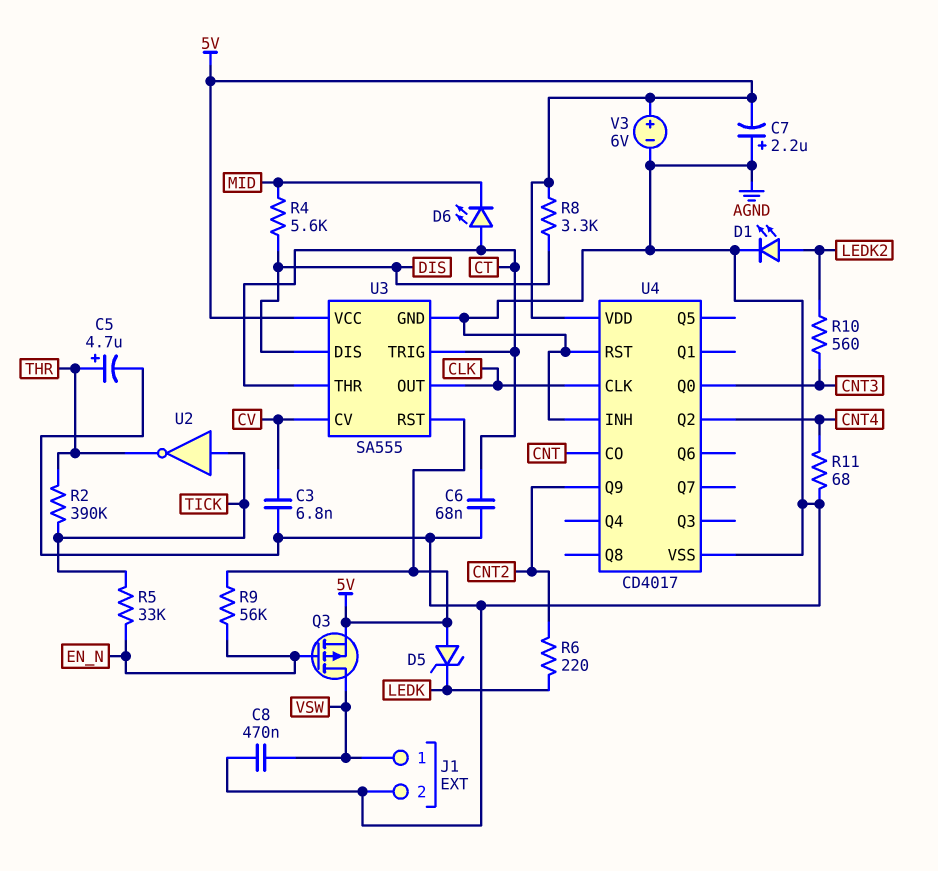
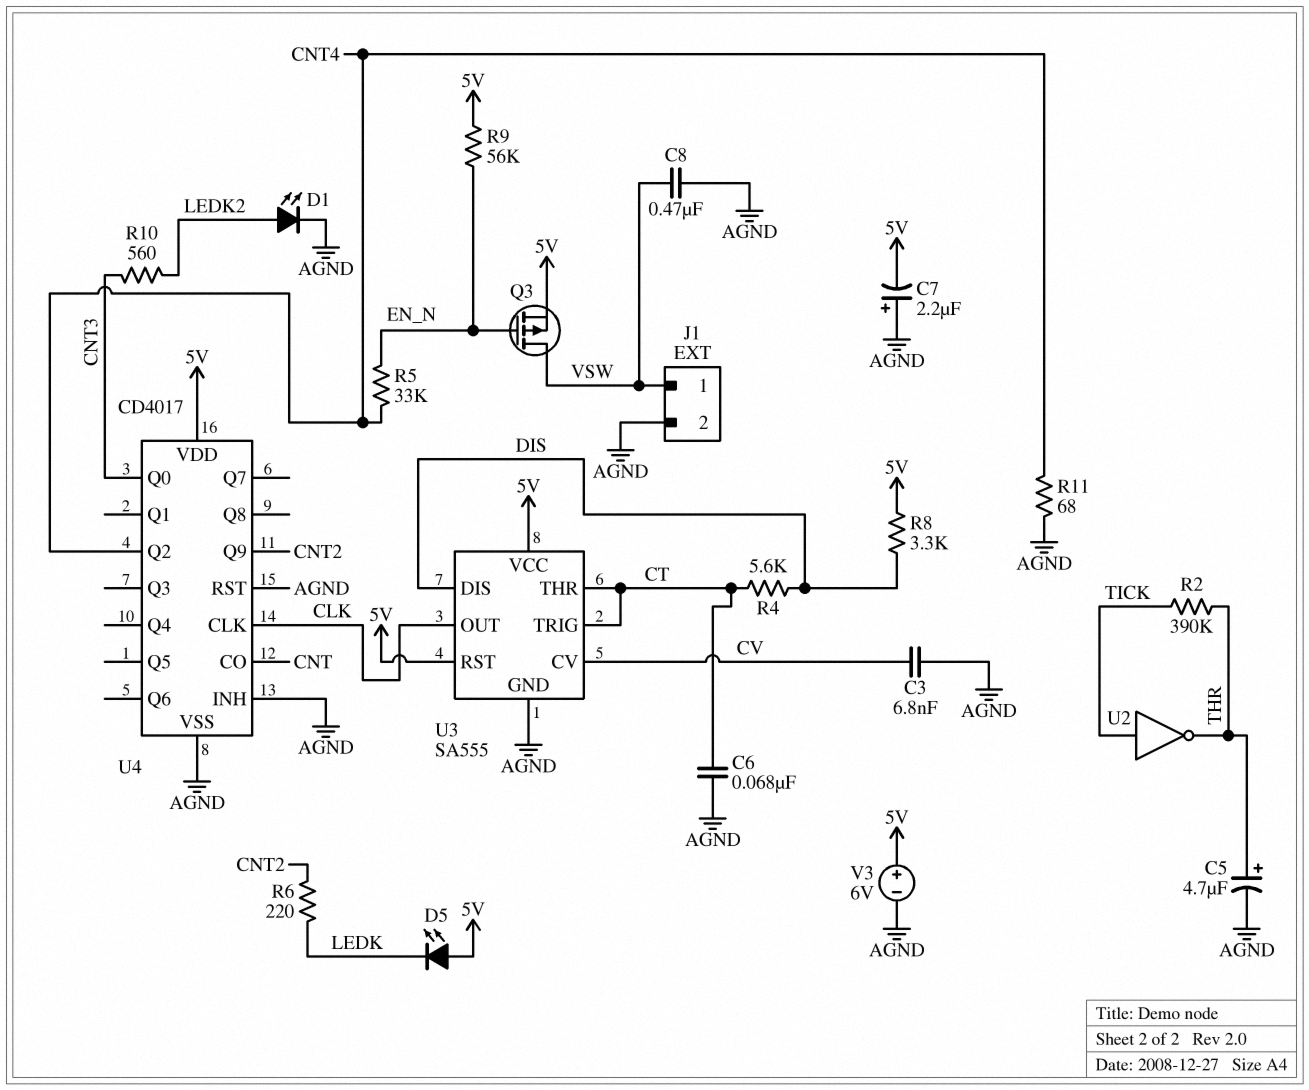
D5: zener (A 5V, K LEDK) -> LED (A 5V, K LEDK)
D6: LED (A CT, K MID) -> none
R4: 5.6k (DIS, MID) -> 5.6k (CT, DIS)
R5: 33k (EN_N, TICK) -> 33k (CNT4, EN_N)

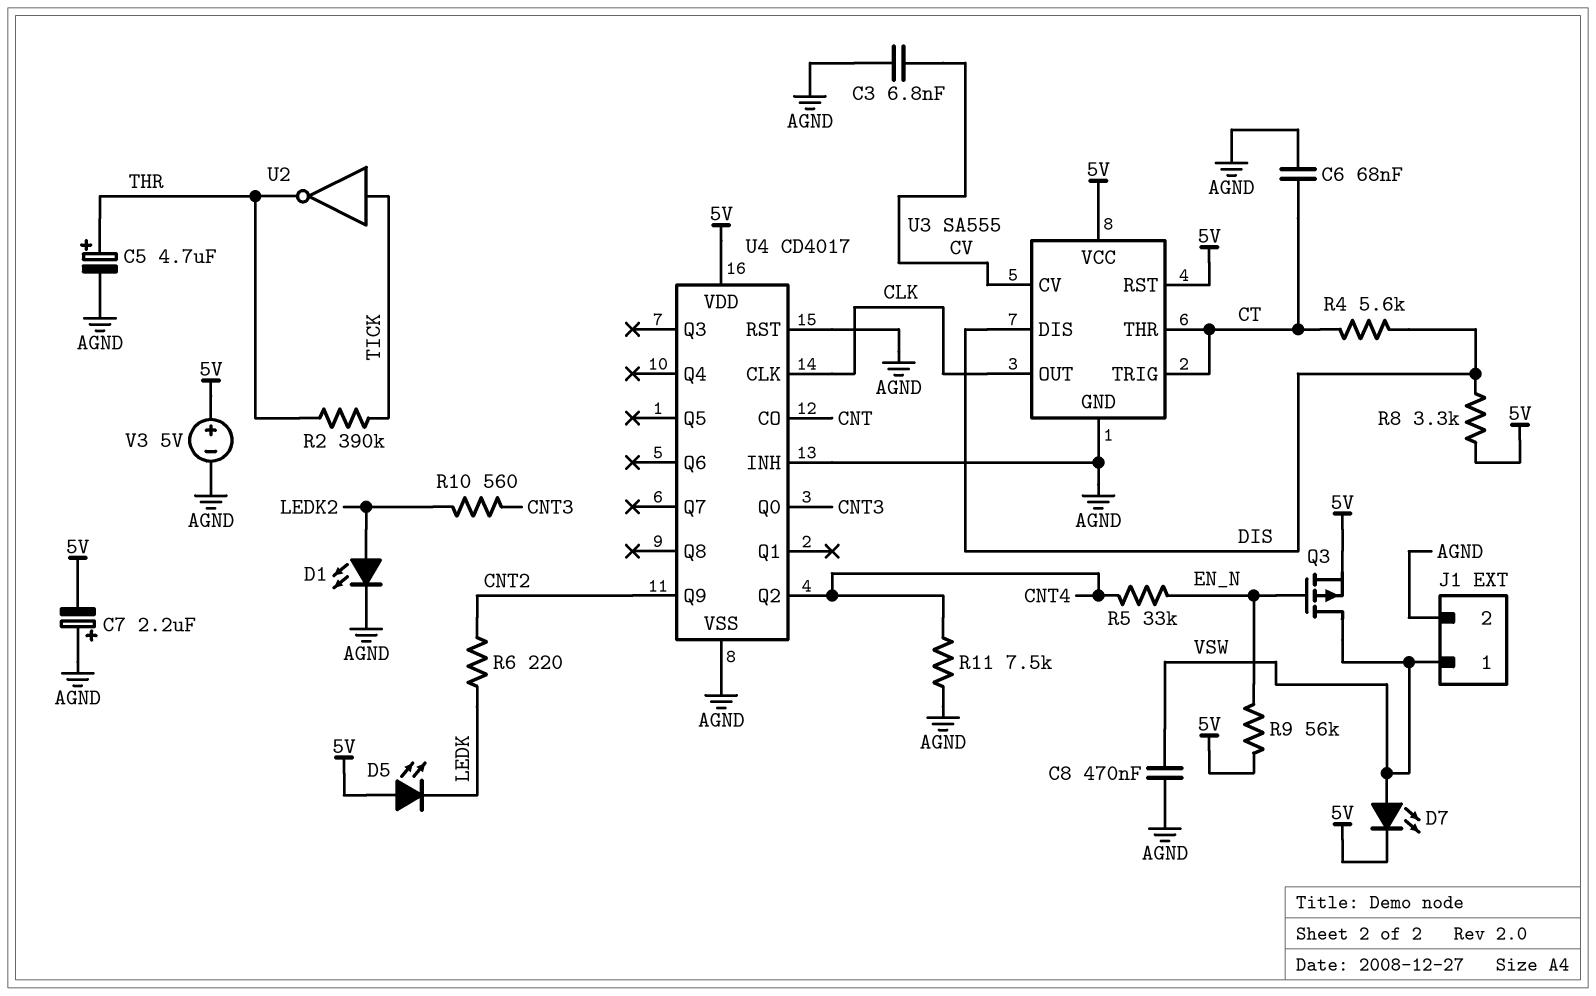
D7: none -> LED (A VSW, K 5V)
R11: 68 (AGND, CNT4) -> 7.5k (AGND, CNT4)
V3: 6V (plus 5V, minus AGND) -> 5V (plus 5V, minus AGND)

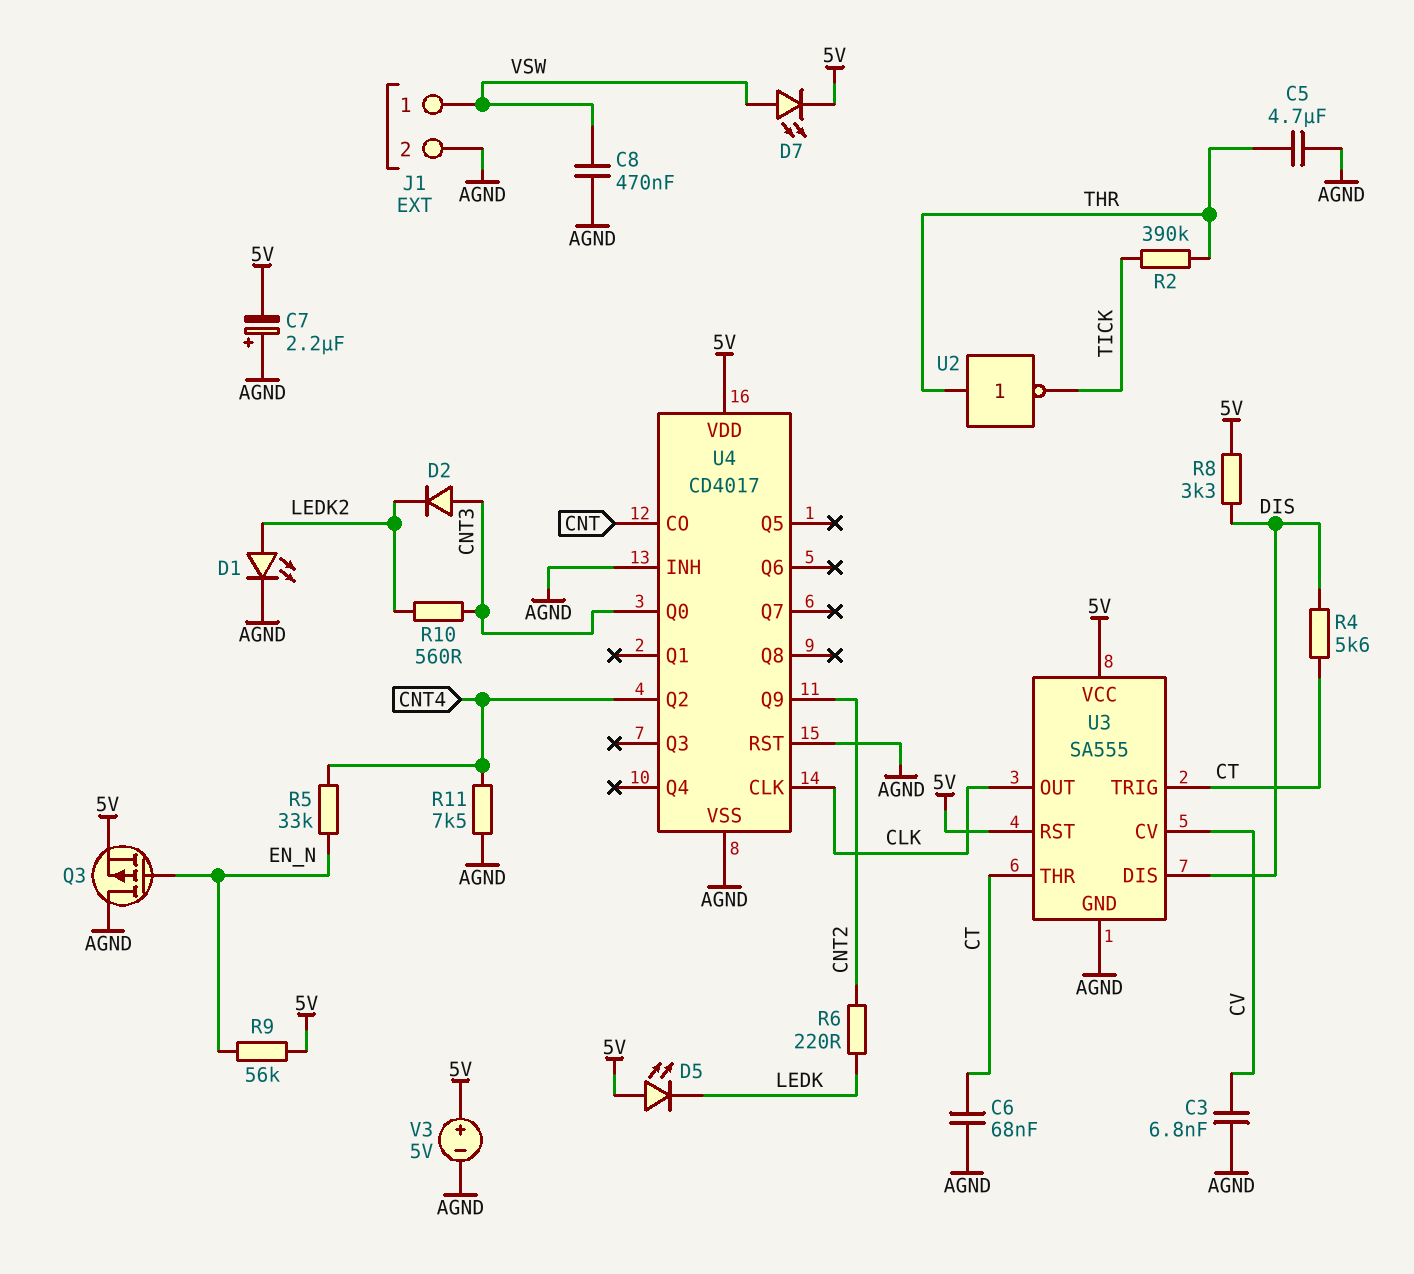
C5: 4.7uF (plus THR, minus AGND) -> 4.7uF (AGND, THR)
D2: none -> diode (A CNT3, K LEDK2)
Q3: PMOS (G EN_N, D VSW, S 5V) -> PMOS (G EN_N, D AGND, S 5V)
U2: NOT (in TICK, out THR) -> NOT (in THR, out TICK)

